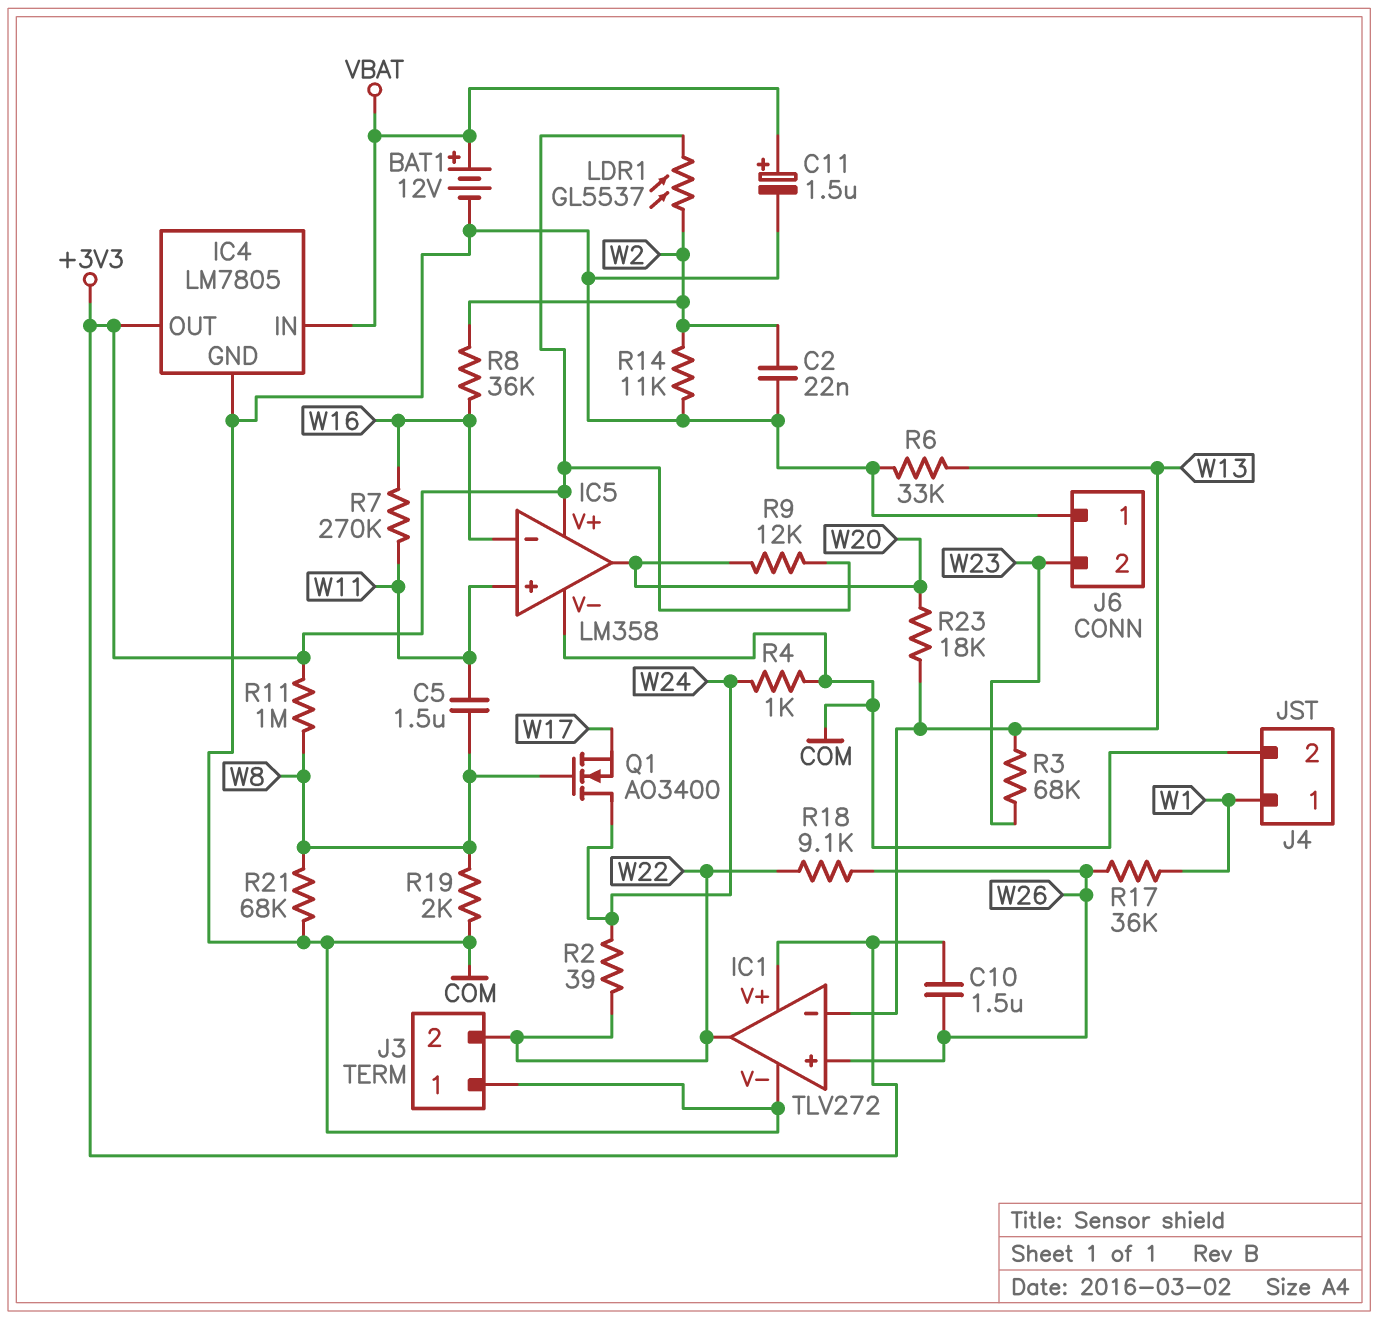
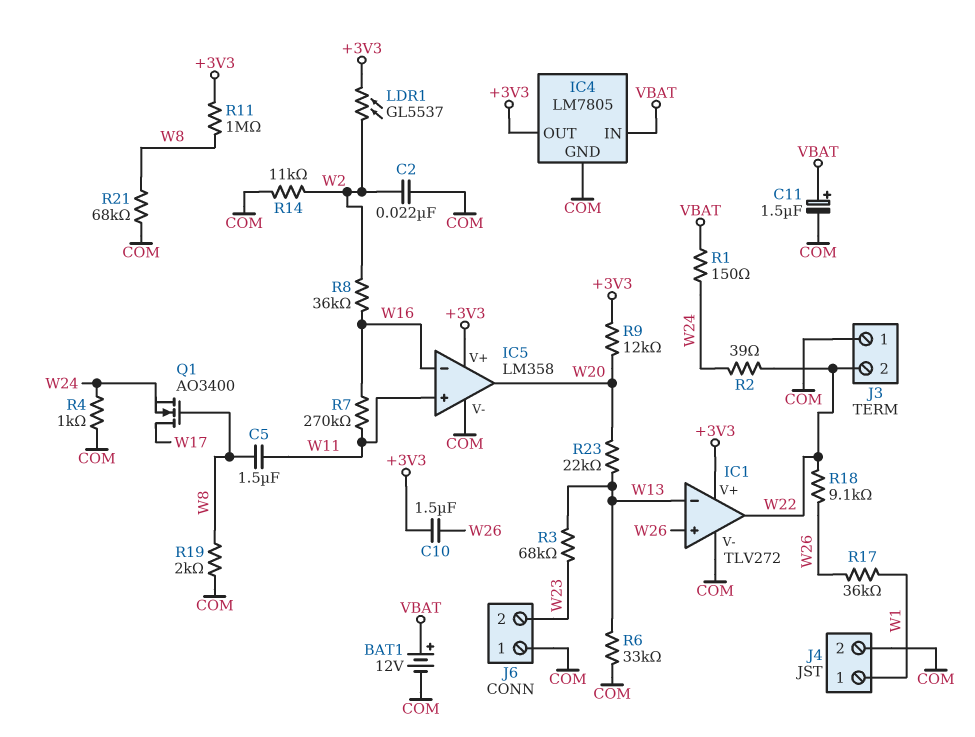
Q1: NMOS AO3400 (G W8, D W24, S W17) -> NMOS AO3400 (G W8, D W17, S W24)
R1: none -> 150 (VBAT, W24)
R23: 18k (W13, W20) -> 22k (W13, W20)

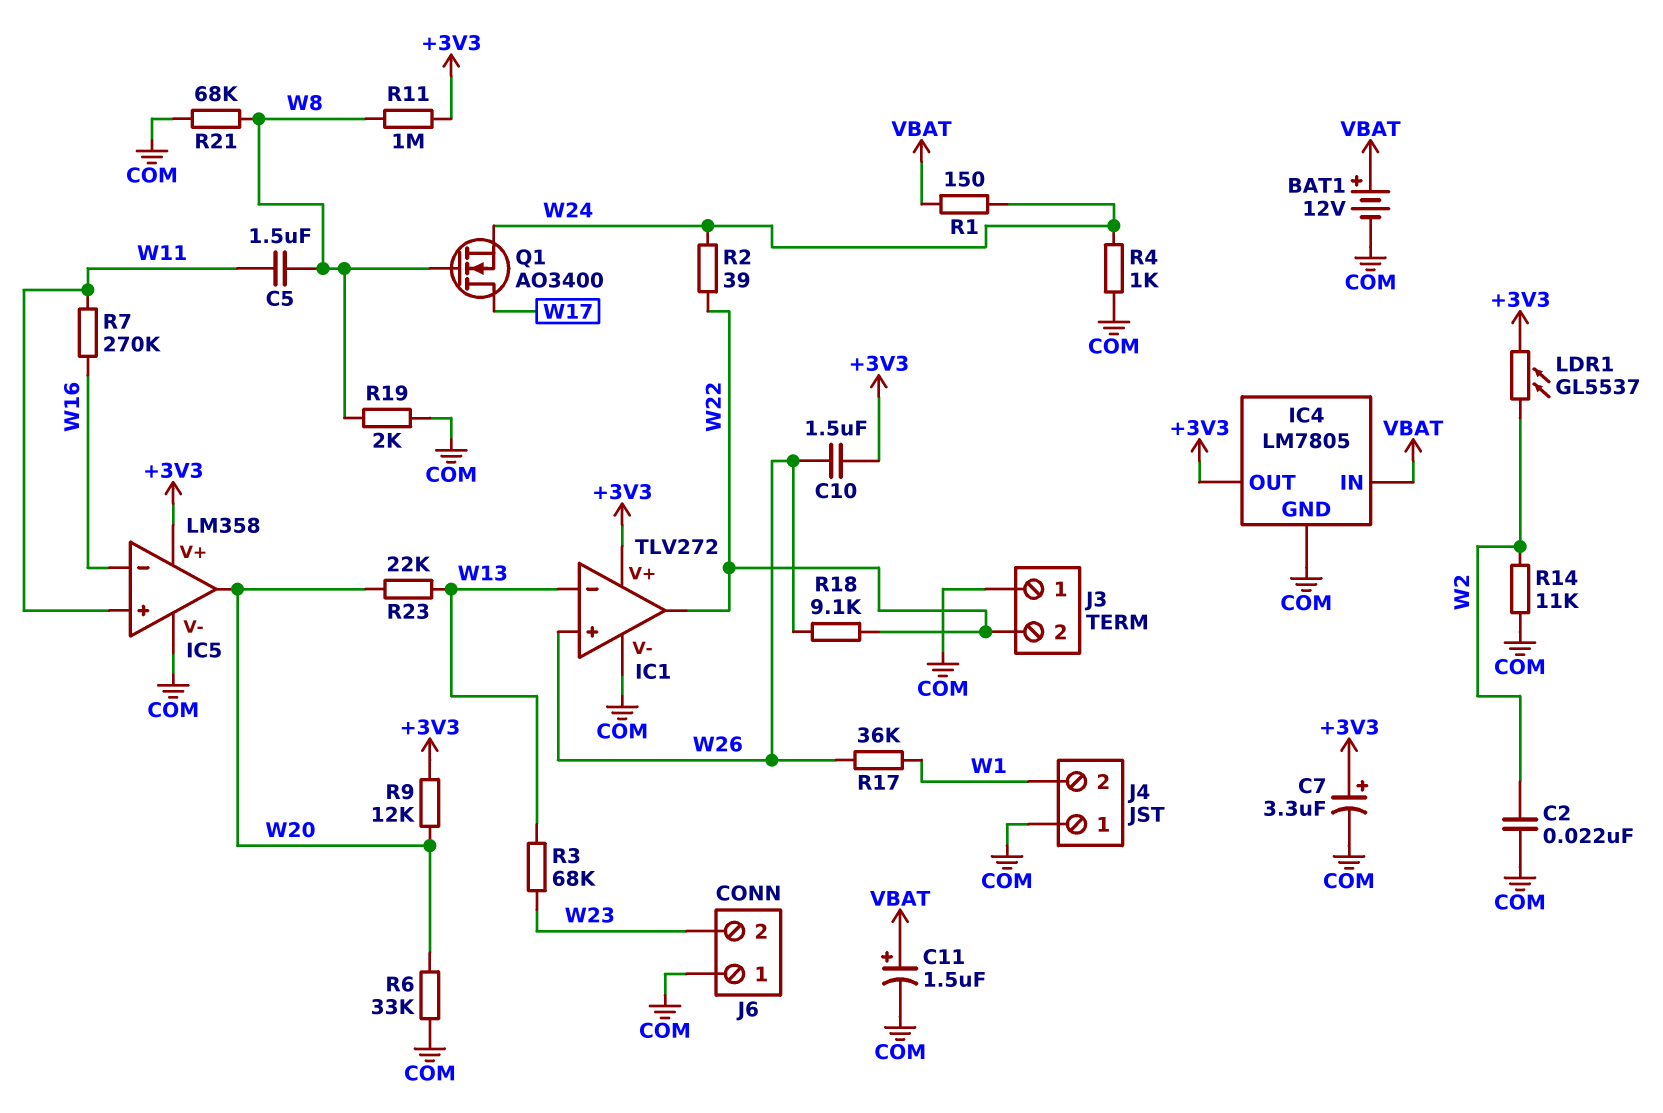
C7: none -> 3.3uF (plus +3V3, minus COM)
J4 pin 1: W1 -> COM
J4 pin 2: COM -> W1
R6: 33k (COM, W13) -> 33k (COM, W20)
R8: 36k (W2, W16) -> none

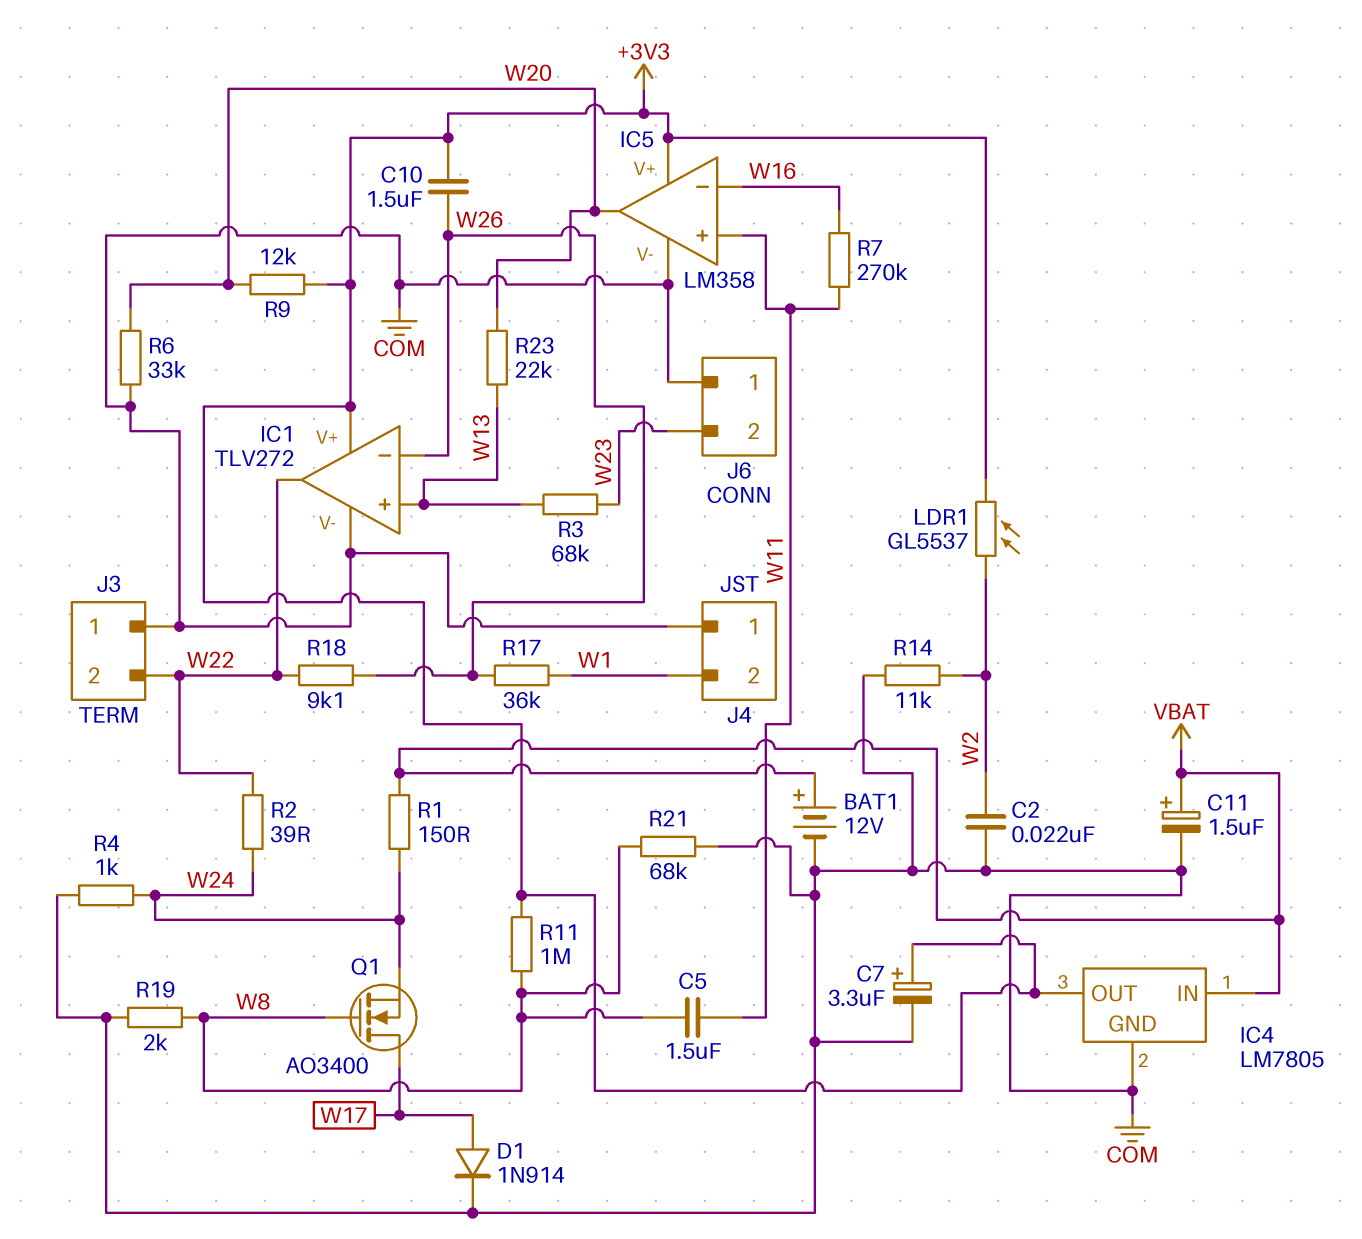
D1: none -> diode 1N914 (A W17, K COM)
IC1 pin in+: W26 -> W13
IC1 pin in-: W13 -> W26

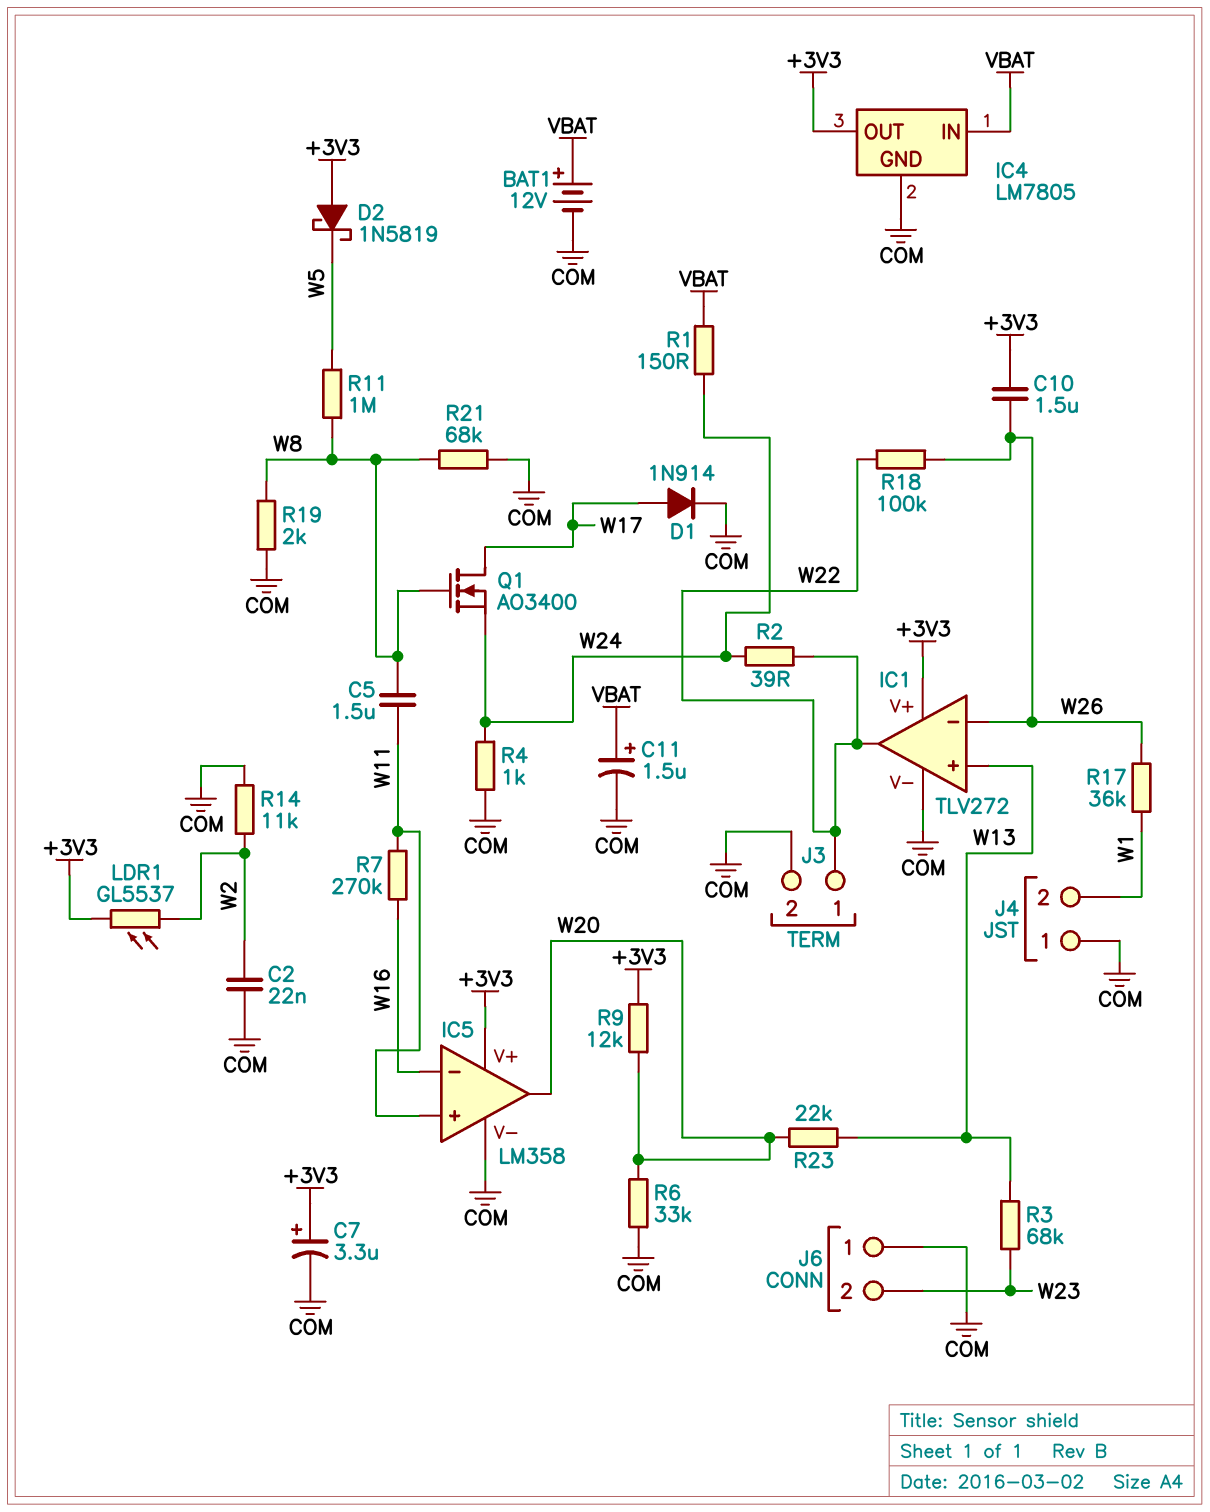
D2: none -> schottky 1N5819 (A +3V3, K W5)
J3 pin 1: COM -> W22
J3 pin 2: W22 -> COM
R11: 1M (+3V3, W8) -> 1M (W5, W8)
R18: 9.1k (W22, W26) -> 100k (W22, W26)

